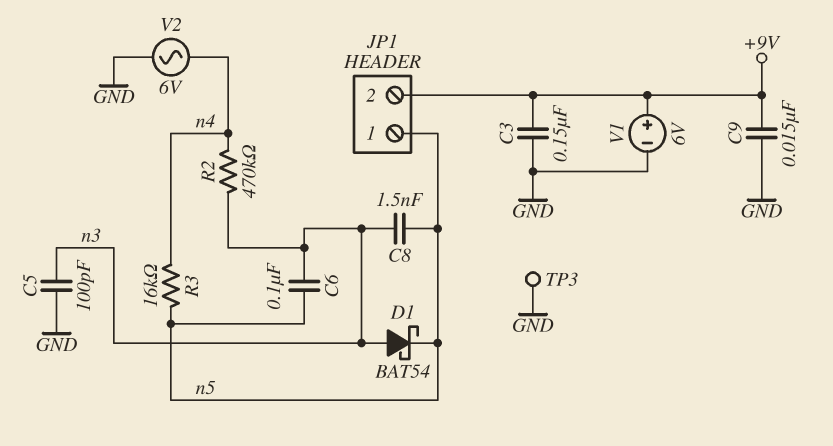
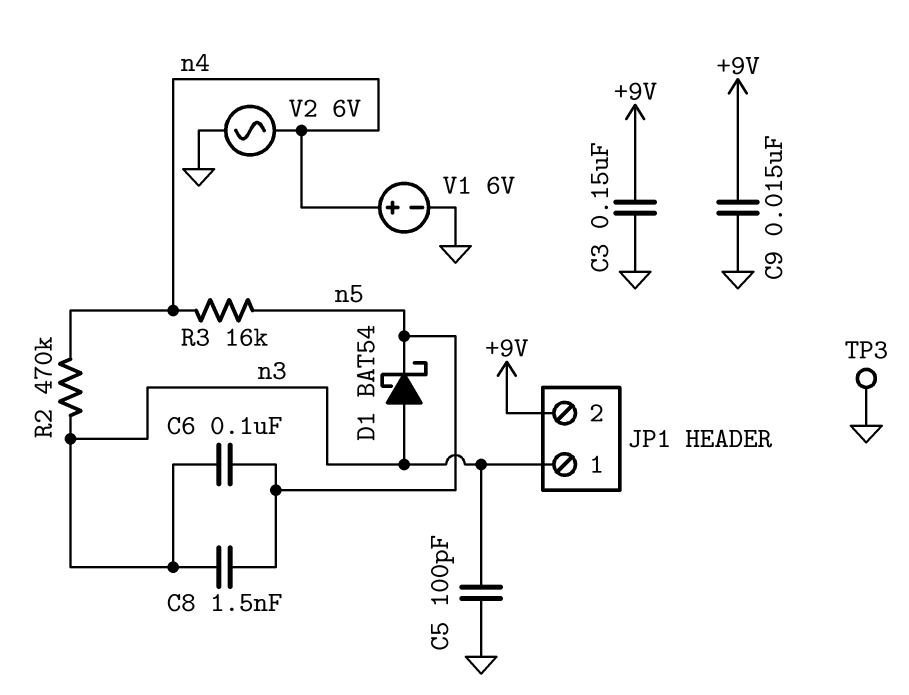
JP1 pin 1: n5 -> n3
V1: 6V (plus +9V, minus GND) -> 6V (plus n4, minus GND)

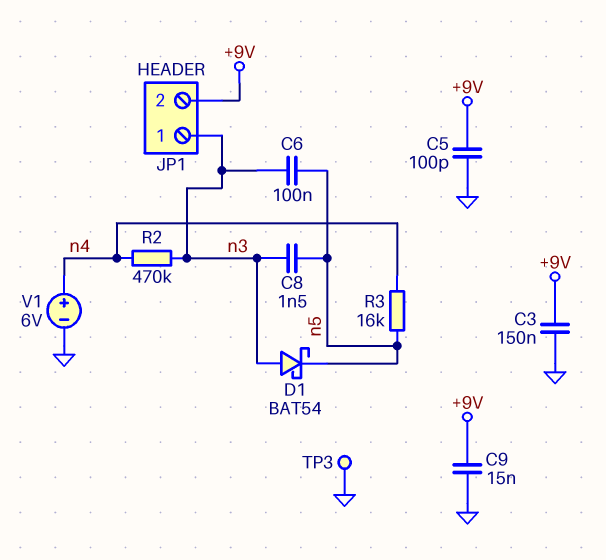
C5: 100pF (GND, n3) -> 100pF (+9V, GND)
V2: AC 6V (GND, n4) -> none

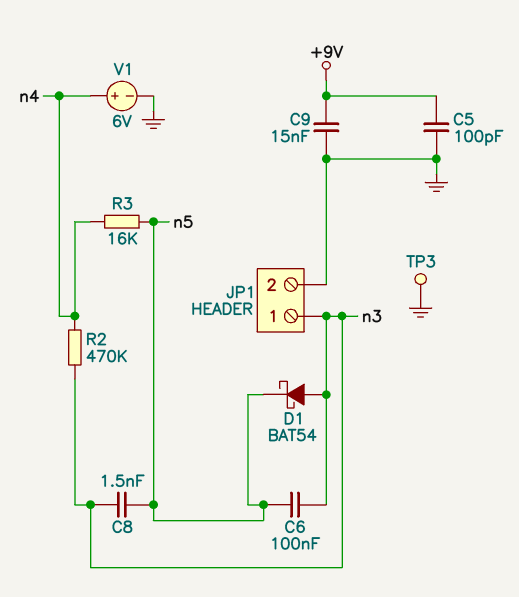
C3: 150nF (+9V, GND) -> none
JP1 pin 2: +9V -> GND

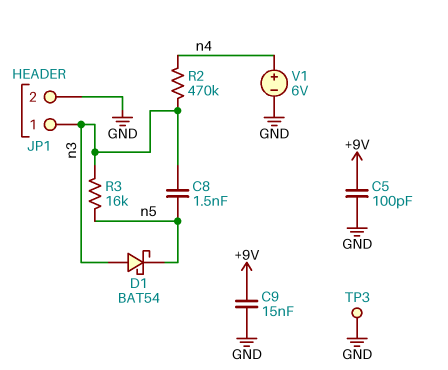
C6: 100nF (n3, n5) -> none
R3: 16k (n4, n5) -> 16k (n3, n5)

